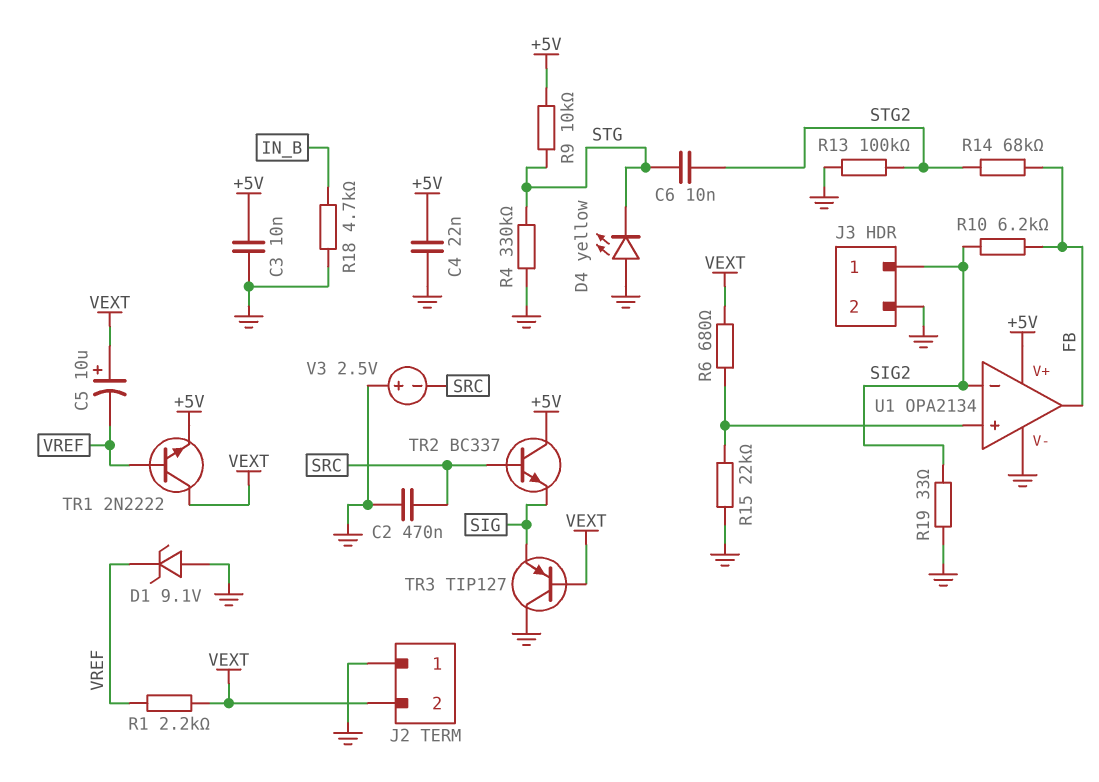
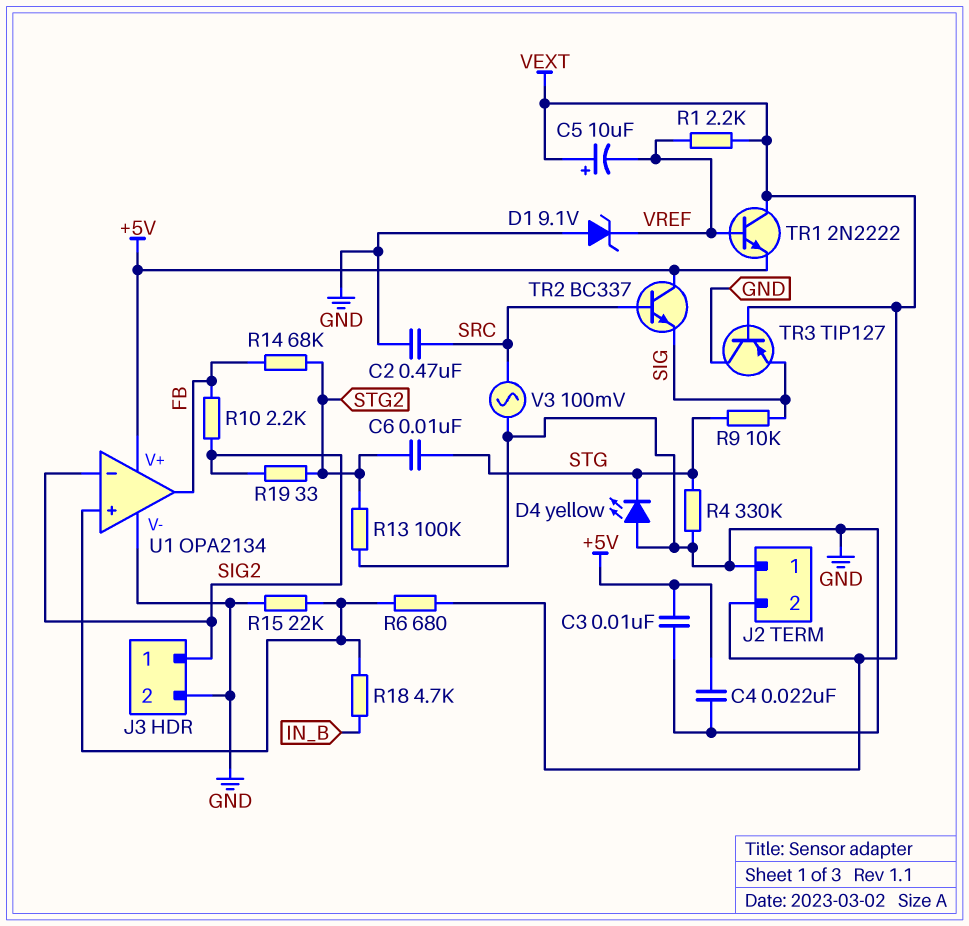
R9: 10k (+5V, STG) -> 10k (SIG, STG)
R10: 6.2k (FB, SIG2) -> 2.2k (FB, SIG2)
R18: 4.7k (GND, IN_B) -> 4.7k (IN_B, U1/in+)
R19: 33 (GND, SIG2) -> 33 (SIG2, STG2)
V3: 2.5V (plus GND, minus SRC) -> AC 100mV (GND, SRC)

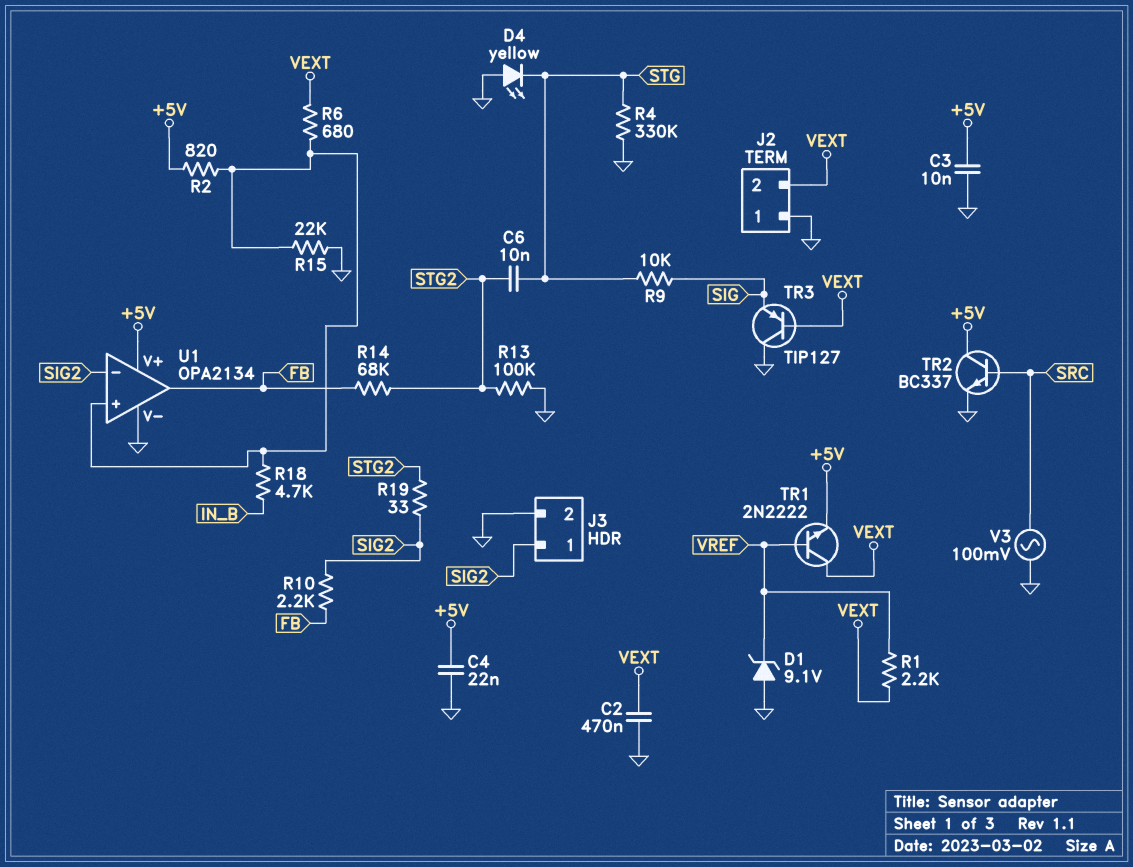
C2: 470nF (GND, SRC) -> 470nF (GND, VEXT)
C5: 10uF (plus VEXT, minus VREF) -> none
R2: none -> 820 (+5V, U1/in+)
TR2: NPN BC337 (B SRC, C +5V, E SIG) -> NPN BC337 (B SRC, C +5V, E GND)

